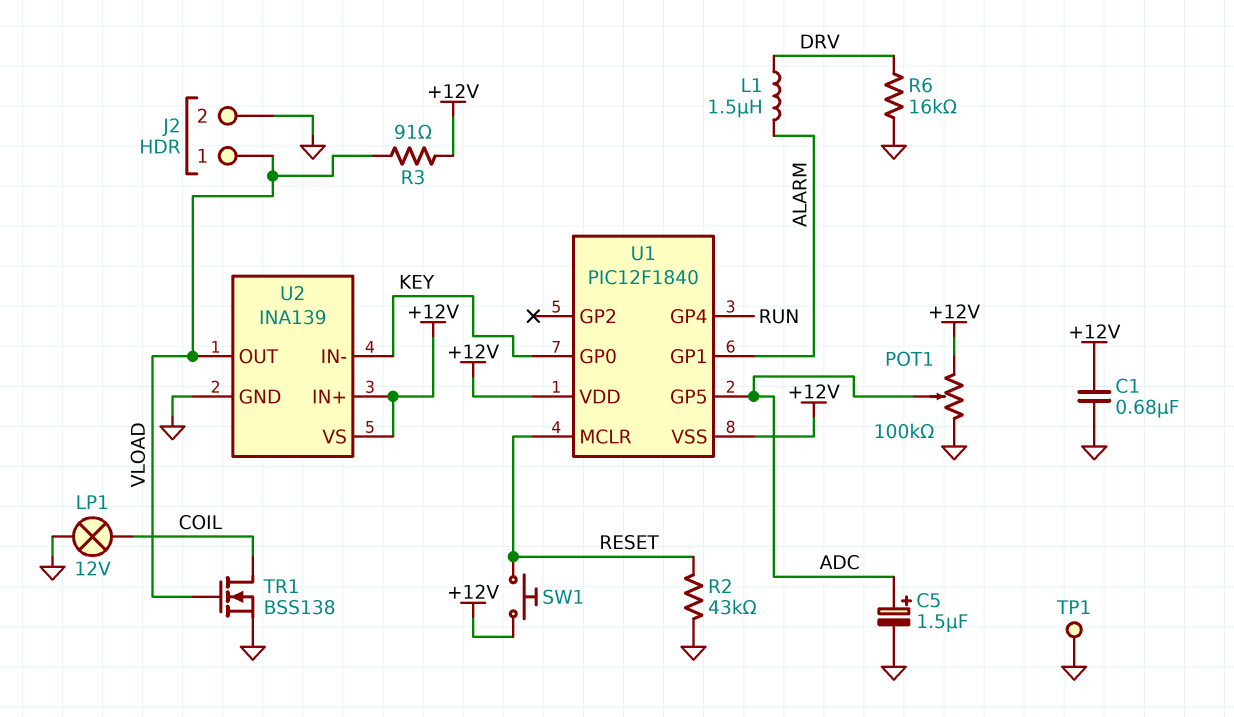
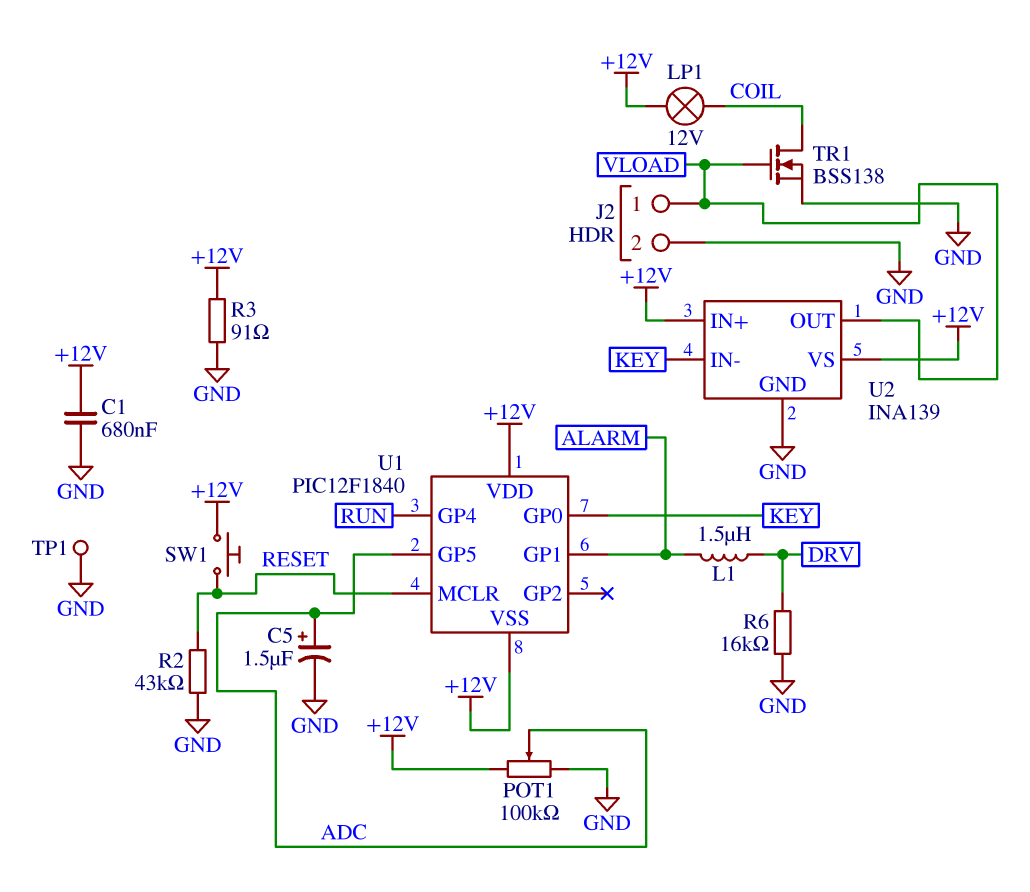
LP1: lamp 12V (COIL, GND) -> lamp 12V (+12V, COIL)
R3: 91 (+12V, VLOAD) -> 91 (+12V, GND)

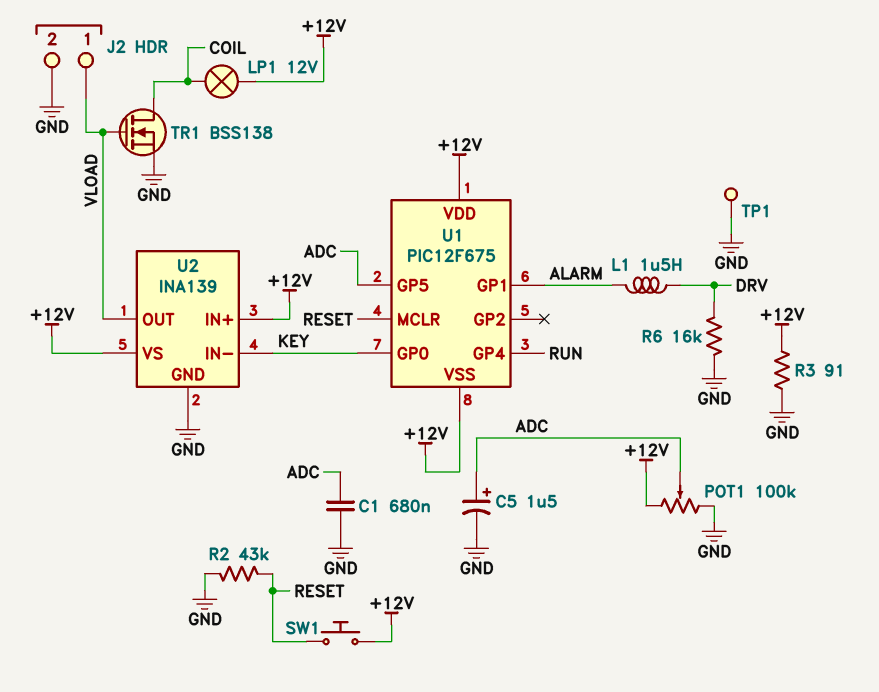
C1: 680nF (+12V, GND) -> 680nF (ADC, GND)
U1: PIC12F1840 -> PIC12F675

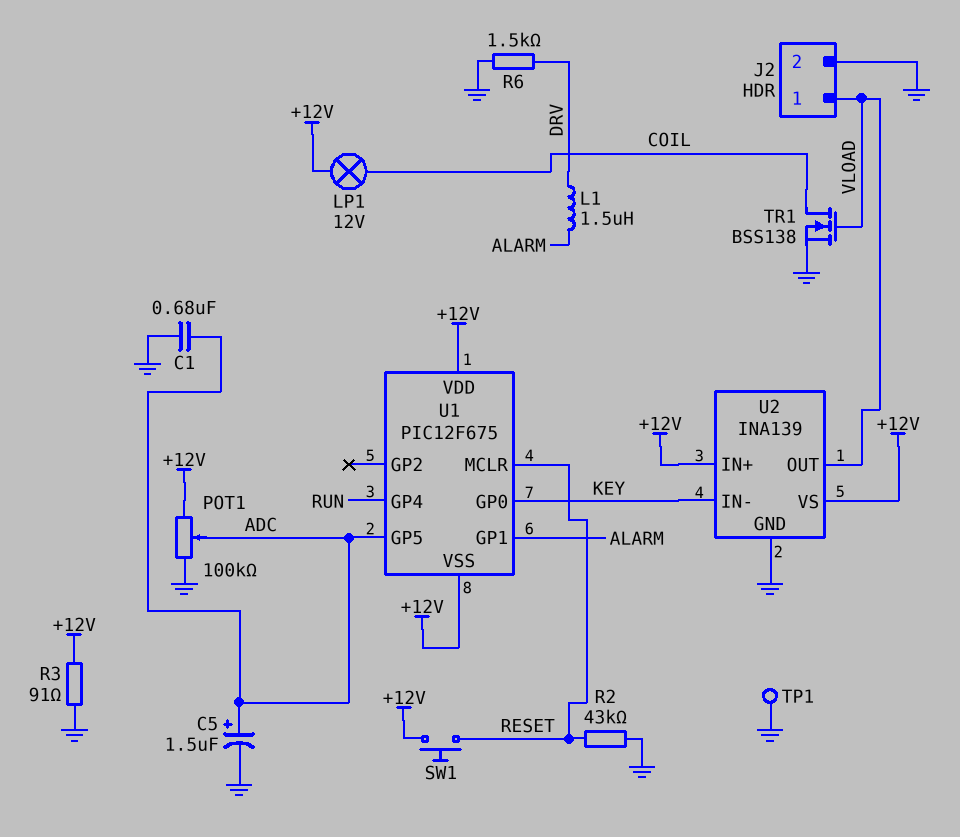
R6: 16k (DRV, GND) -> 1.5k (DRV, GND)

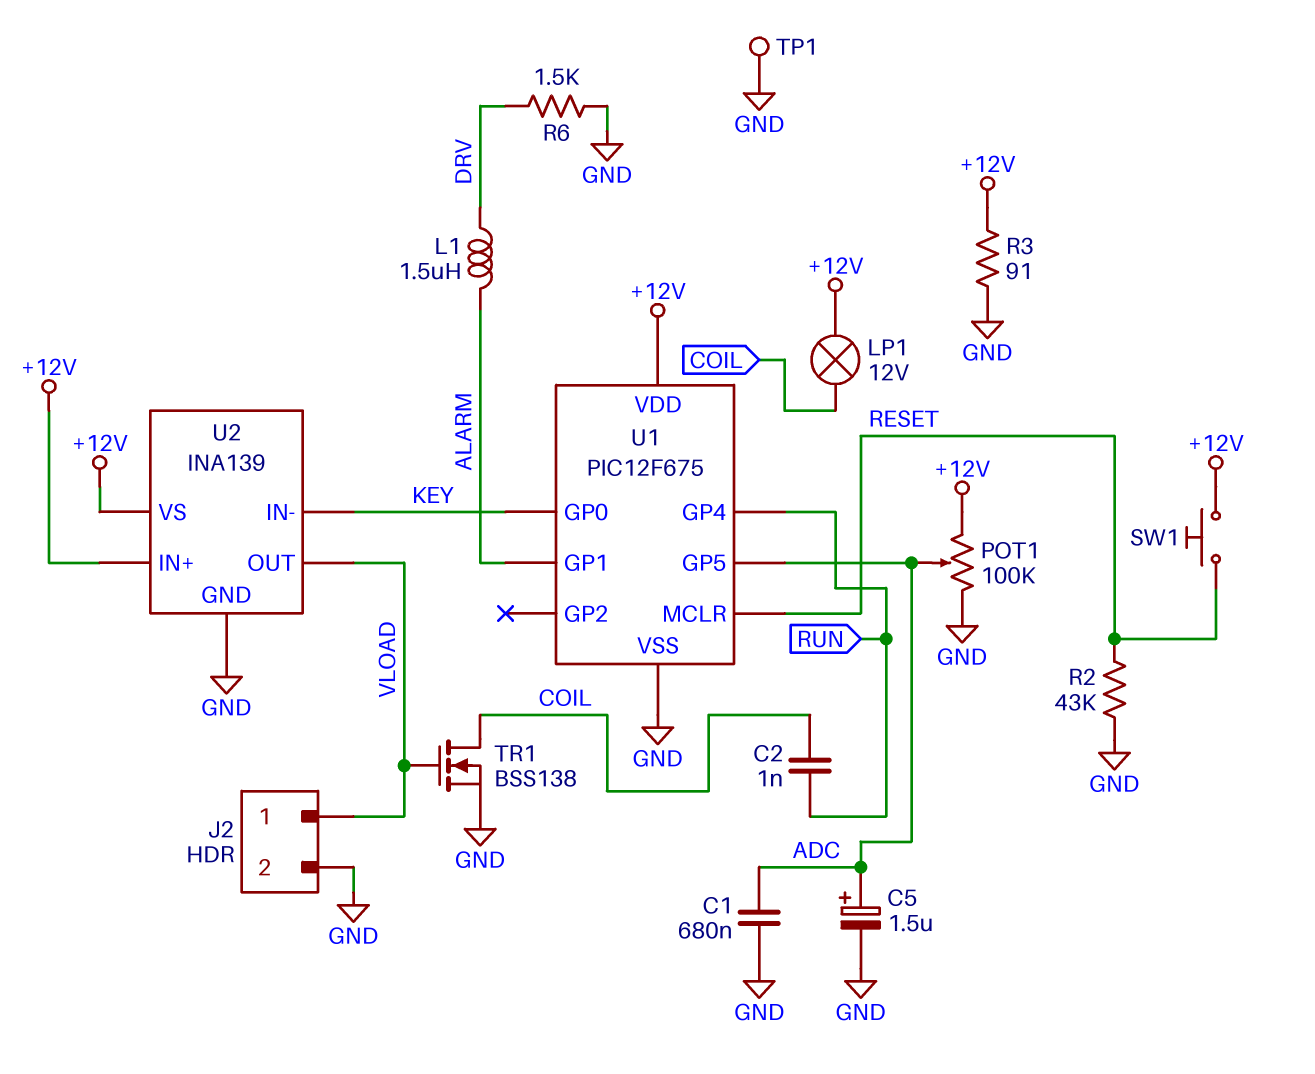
C2: none -> 1nF (COIL, RUN)
U1 pin VSS: +12V -> GND

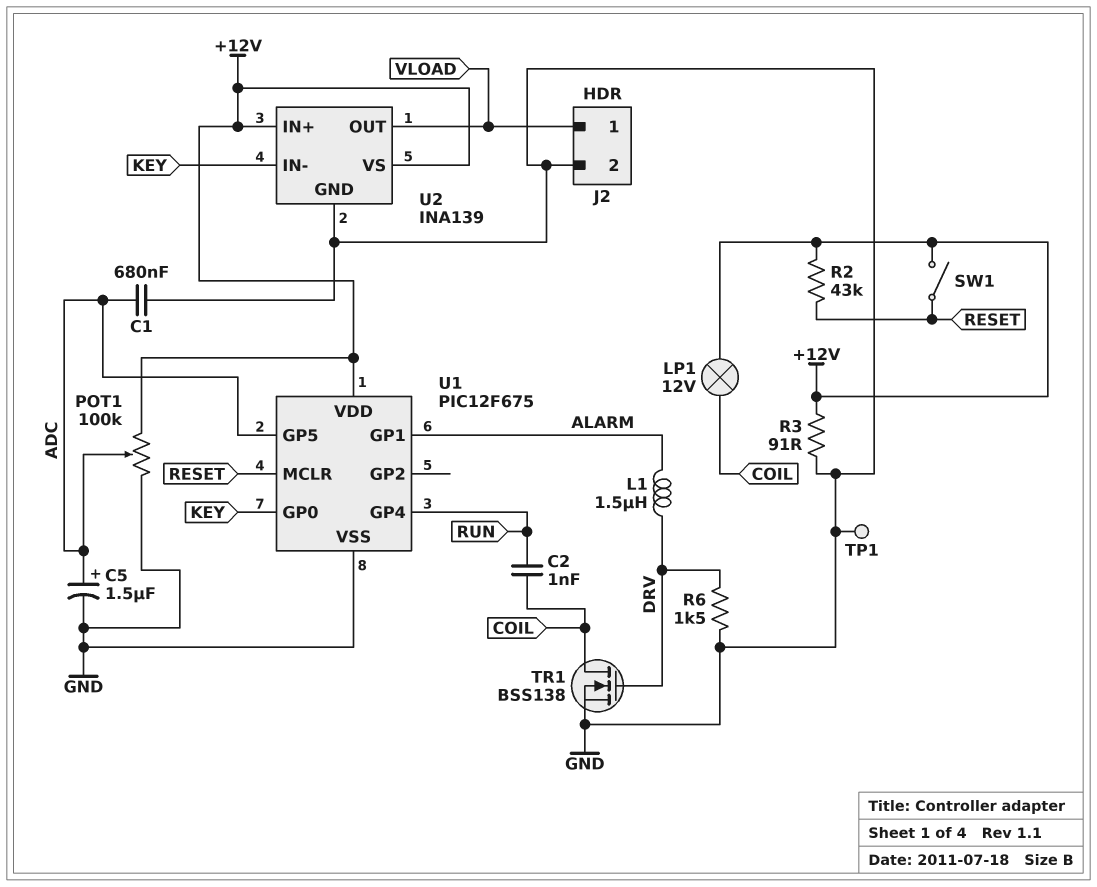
R2: 43k (GND, RESET) -> 43k (+12V, RESET)
SW1: button (+12V, RESET) -> switch (+12V, RESET)
TR1: NMOS BSS138 (G VLOAD, D COIL, S GND) -> NMOS BSS138 (G DRV, D COIL, S GND)

